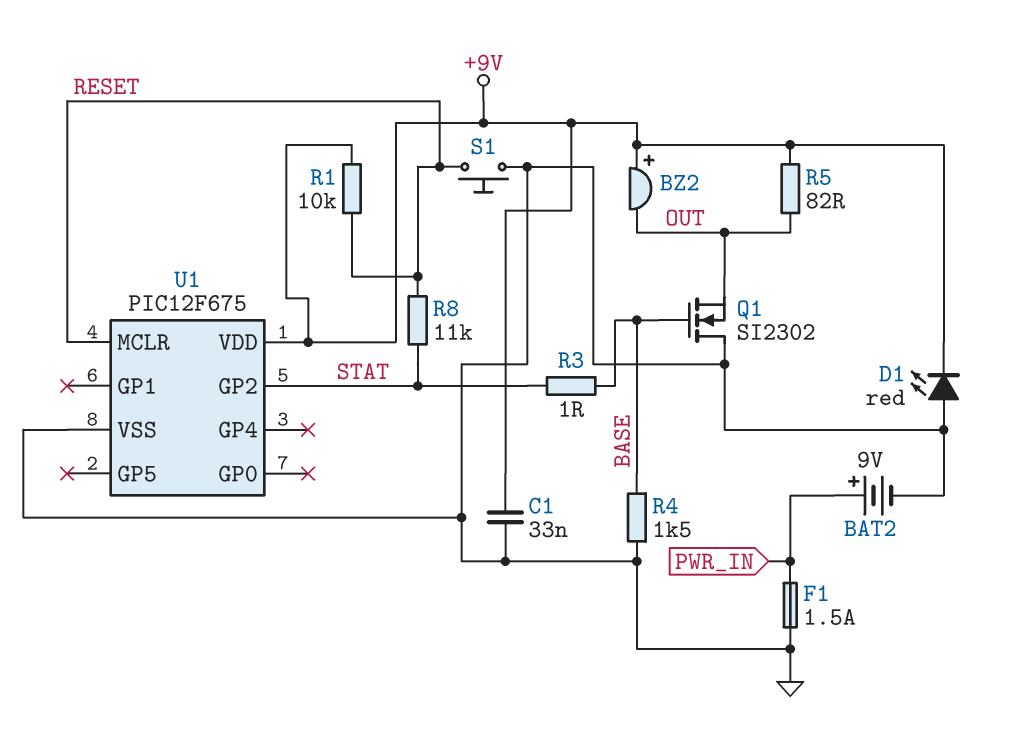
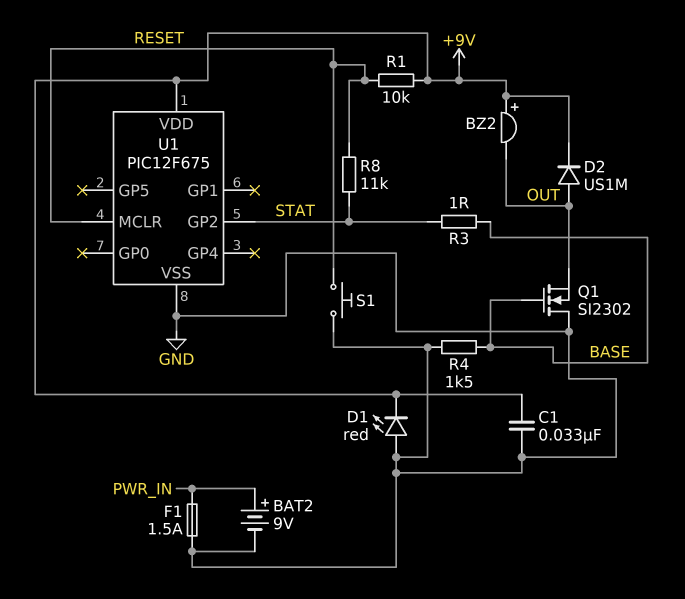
D2: none -> diode US1M (A OUT, K +9V)
R5: 82 (+9V, OUT) -> none

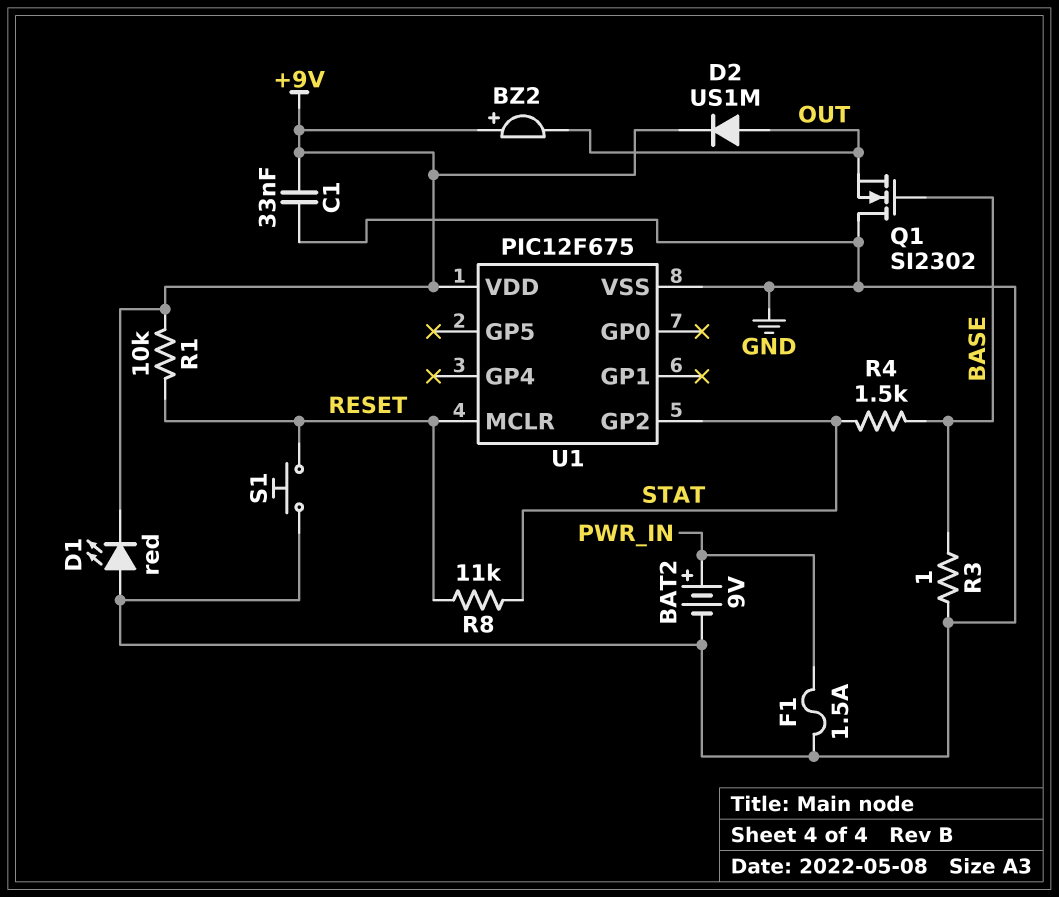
R3: 1 (BASE, STAT) -> 1 (BASE, GND)
R4: 1.5k (BASE, GND) -> 1.5k (BASE, STAT)

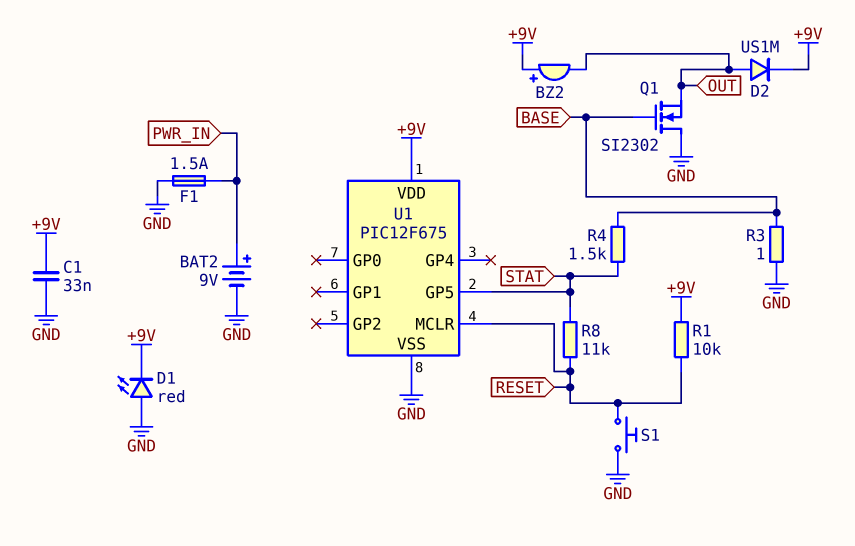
U1 pin GP2: STAT -> none
U1 pin GP5: none -> STAT

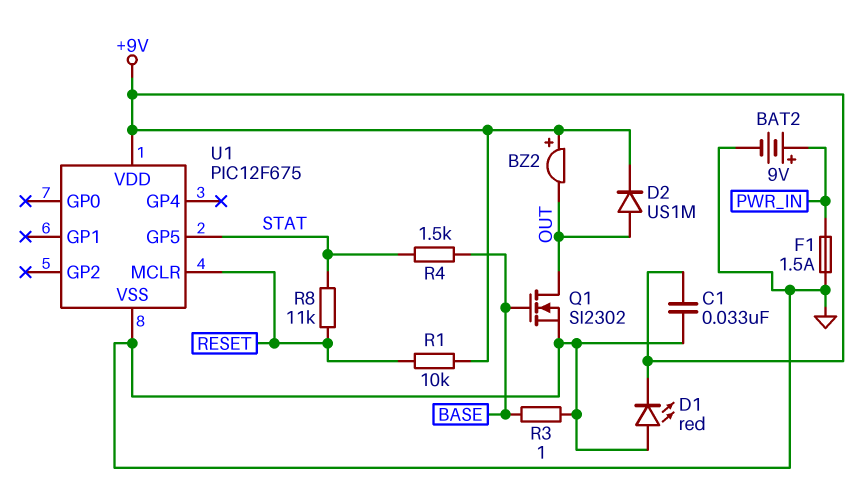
Q1: NMOS SI2302 (G BASE, D GND, S OUT) -> NMOS SI2302 (G BASE, D OUT, S GND)
S1: button (GND, RESET) -> none

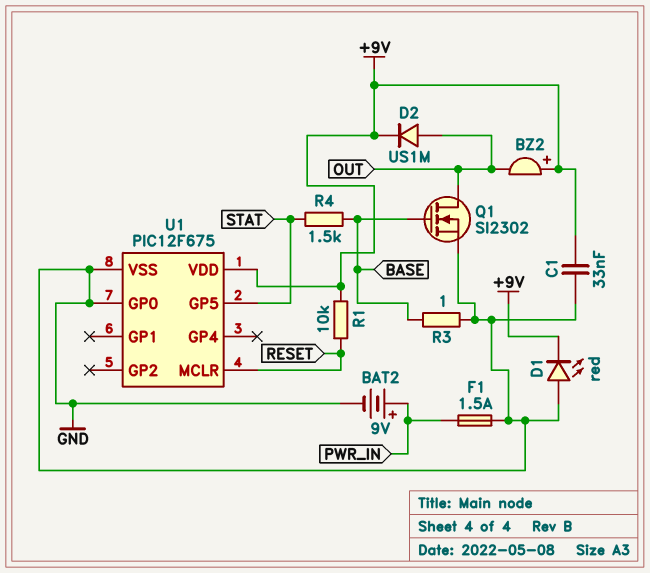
R8: 11k (RESET, STAT) -> none
U1 pin GP0: none -> GND

